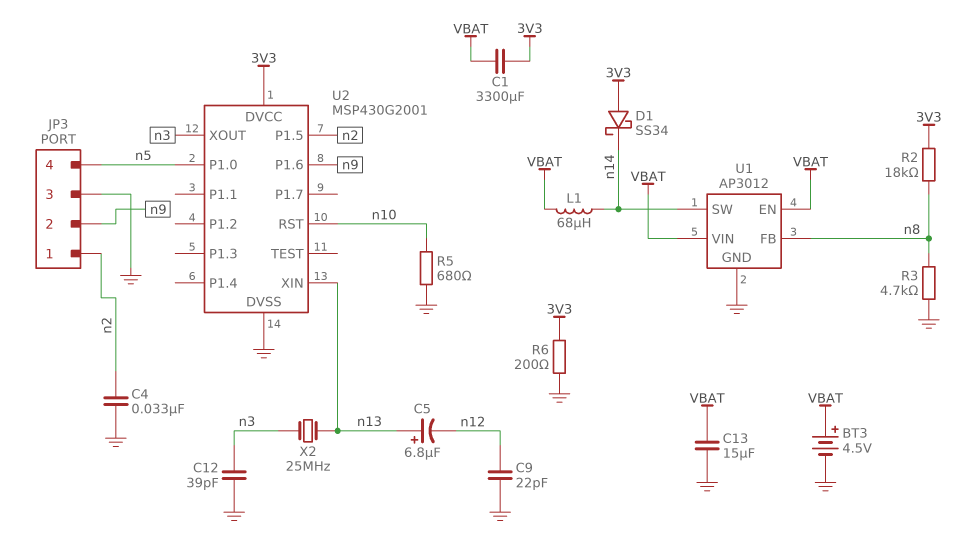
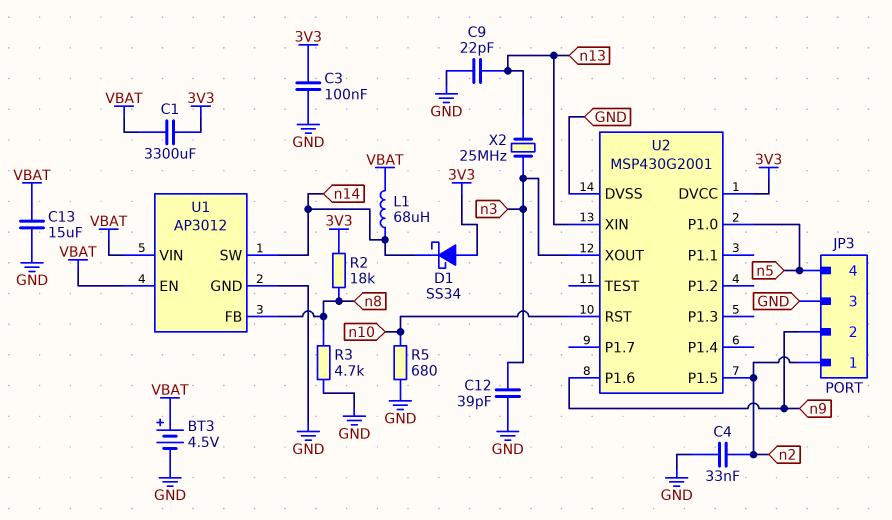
C3: none -> 100nF (3V3, GND)
C5: 6.8uF (plus n13, minus n12) -> none
C9: 22pF (GND, n12) -> 22pF (GND, n13)
R6: 200 (3V3, GND) -> none

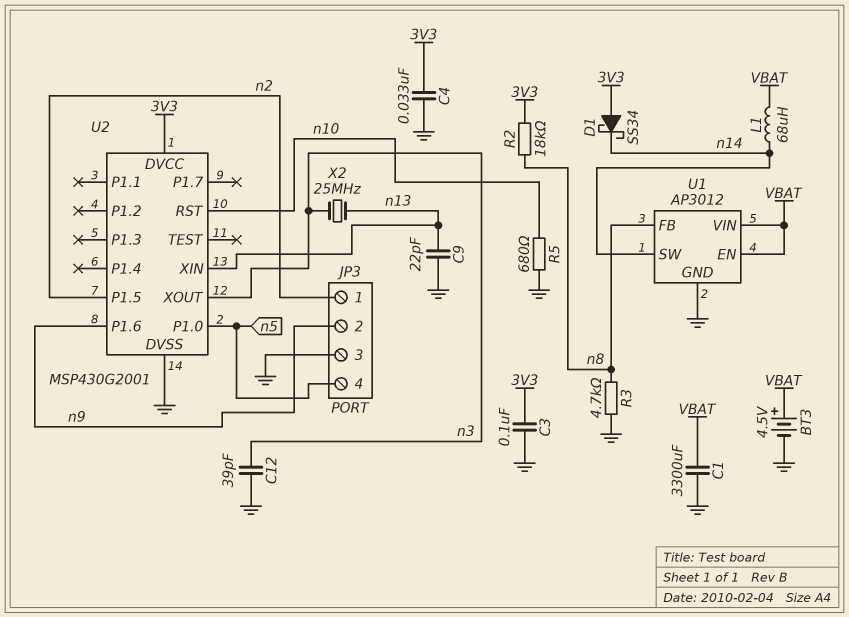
C1: 3300uF (3V3, VBAT) -> 3300uF (GND, VBAT)
C4: 33nF (GND, n2) -> 33nF (3V3, GND)
C13: 15uF (GND, VBAT) -> none

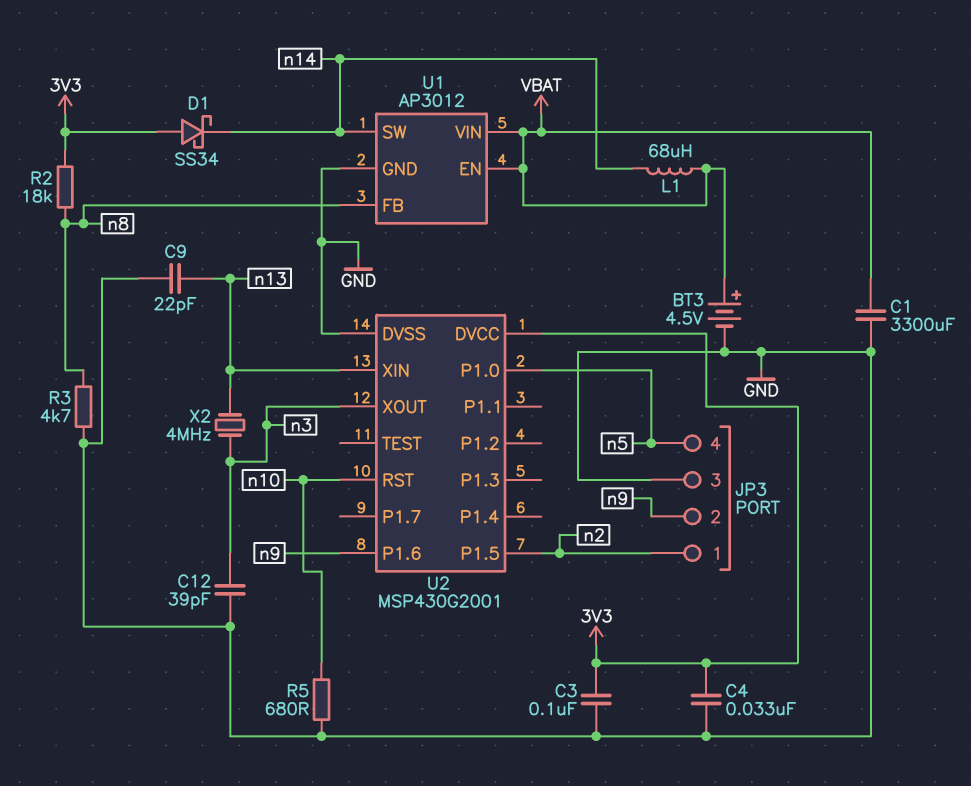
X2: 25MHz (n3, n13) -> 4MHz (n3, n13)

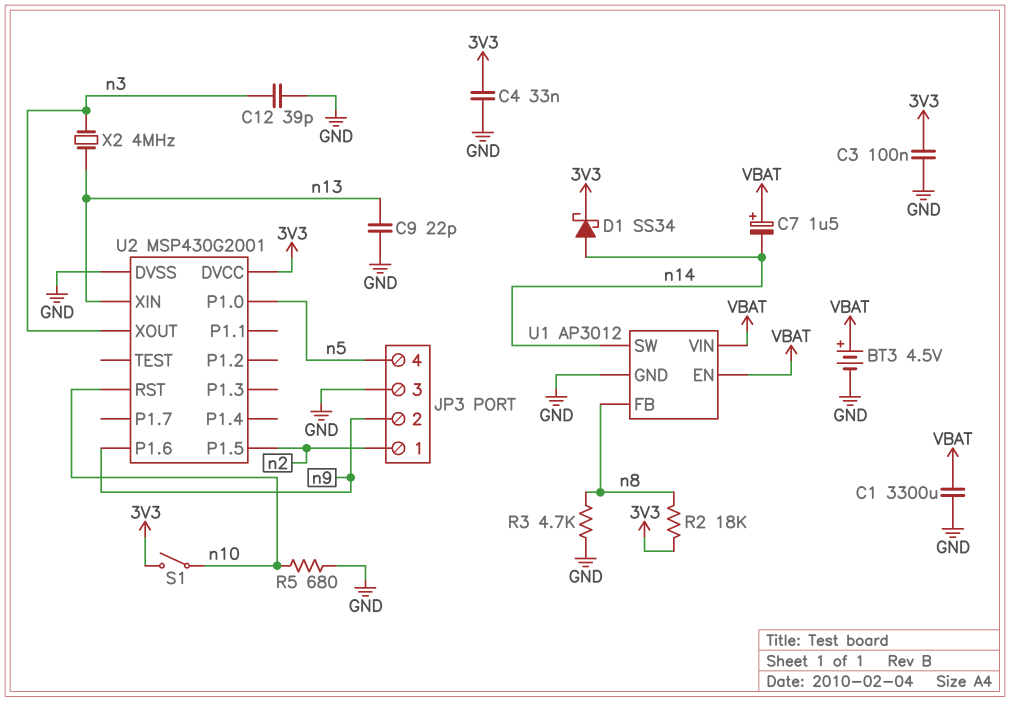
C7: none -> 1.5uF (plus VBAT, minus n14)
D1: schottky SS34 (A 3V3, K n14) -> schottky SS34 (A n14, K 3V3)
L1: 68uH (VBAT, n14) -> none
S1: none -> switch (3V3, n10)

